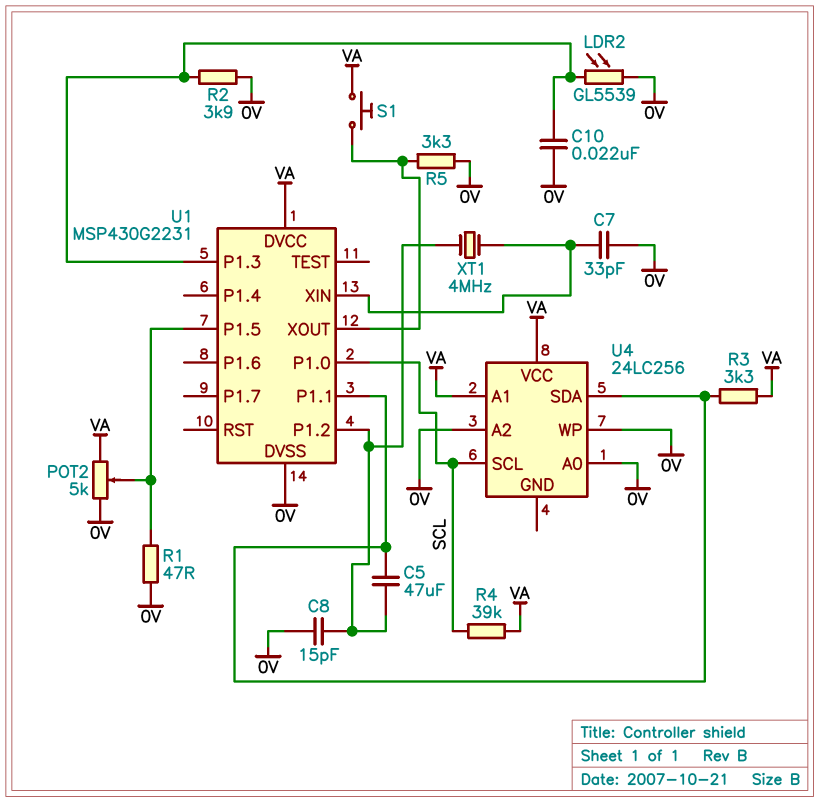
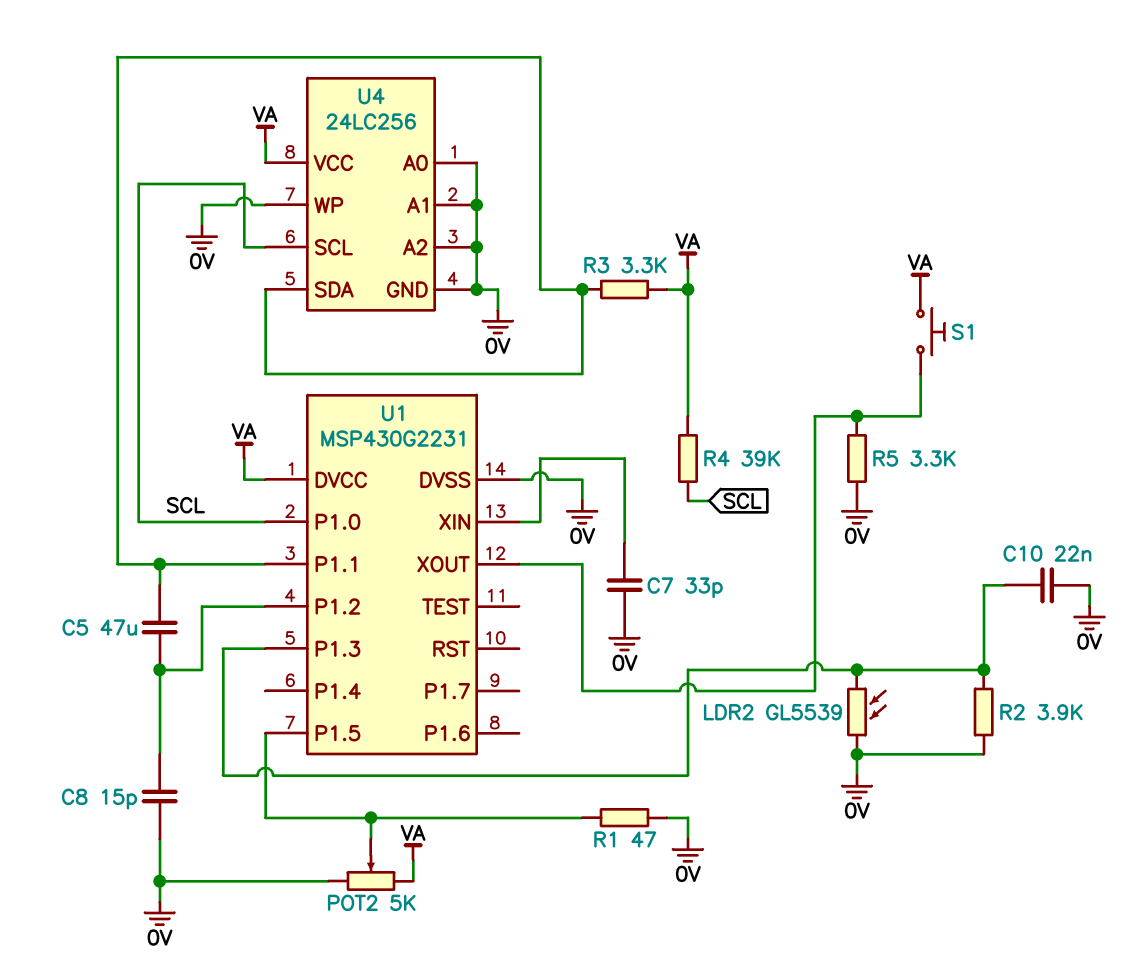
U4 pin A1: VA -> 0V
U4 pin GND: none -> 0V
XT1: 4MHz (U1/P1.2, U1/XIN) -> none

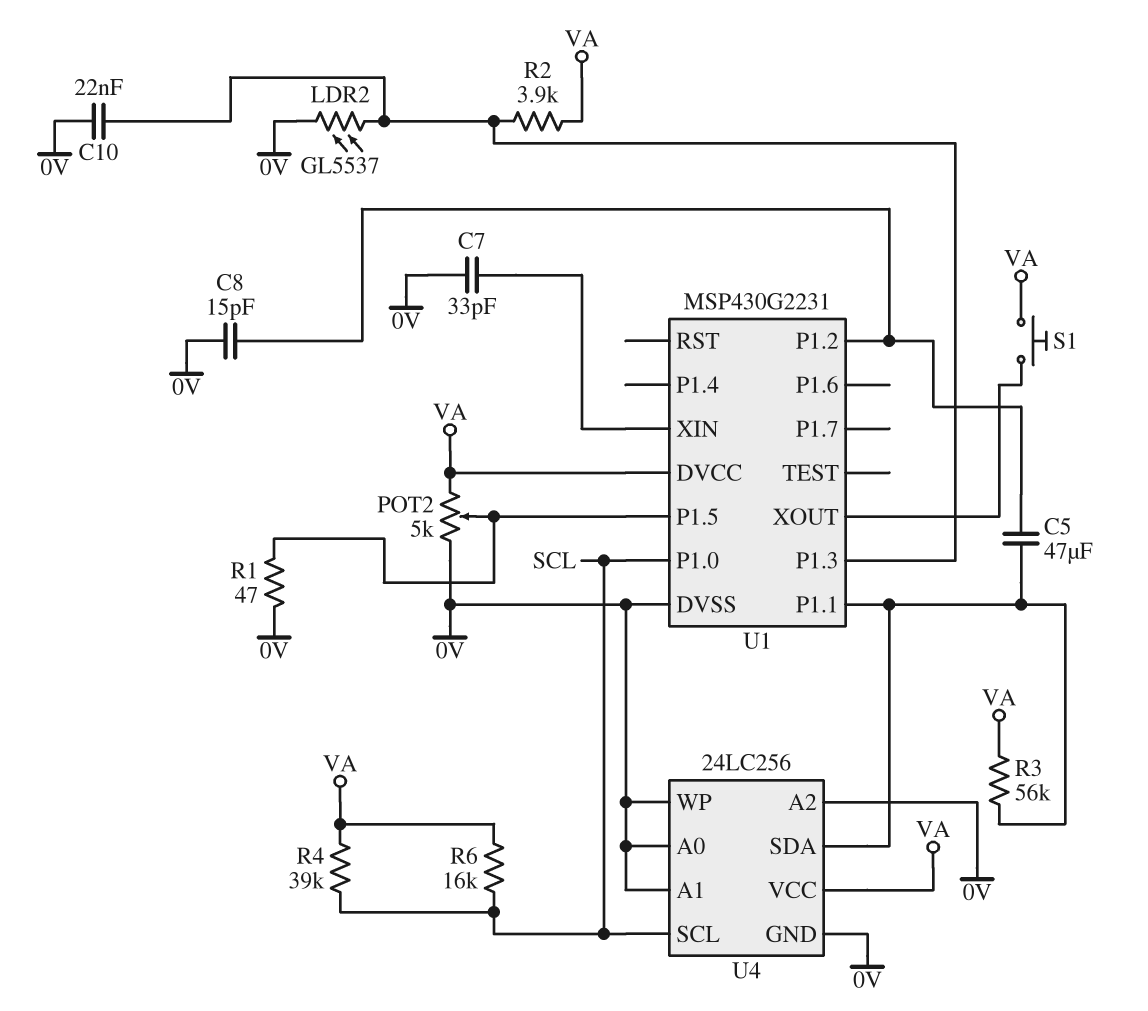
LDR2: GL5539 (0V, U1/P1.3) -> GL5537 (0V, U1/P1.3)
R2: 3.9k (0V, U1/P1.3) -> 3.9k (U1/P1.3, VA)
R3: 3.3k (U1/P1.1, VA) -> 56k (U1/P1.1, VA)
R5: 3.3k (0V, U1/XOUT) -> none
R6: none -> 16k (SCL, VA)

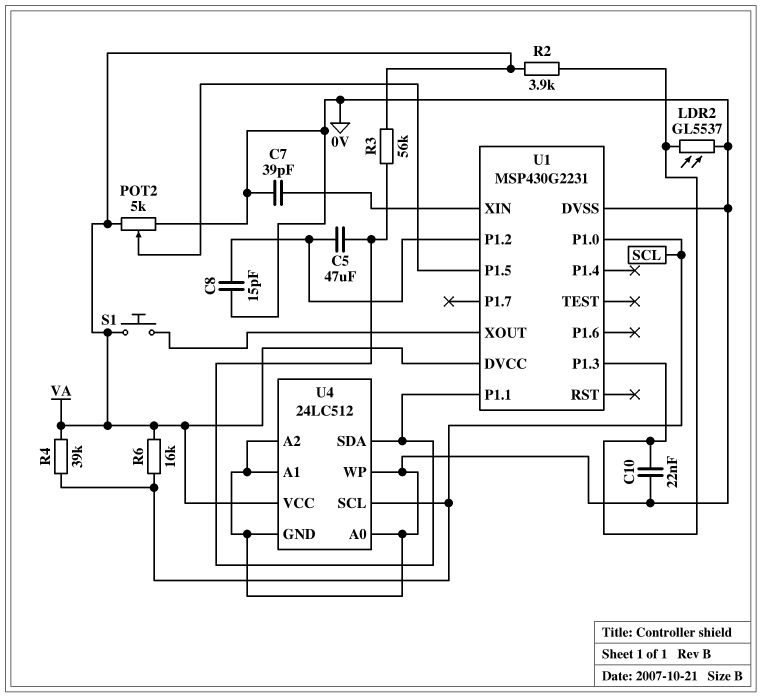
C7: 33pF (0V, U1/XIN) -> 39pF (0V, U1/XIN)
R1: 47 (0V, U1/P1.5) -> none
U4: 24LC256 -> 24LC512

